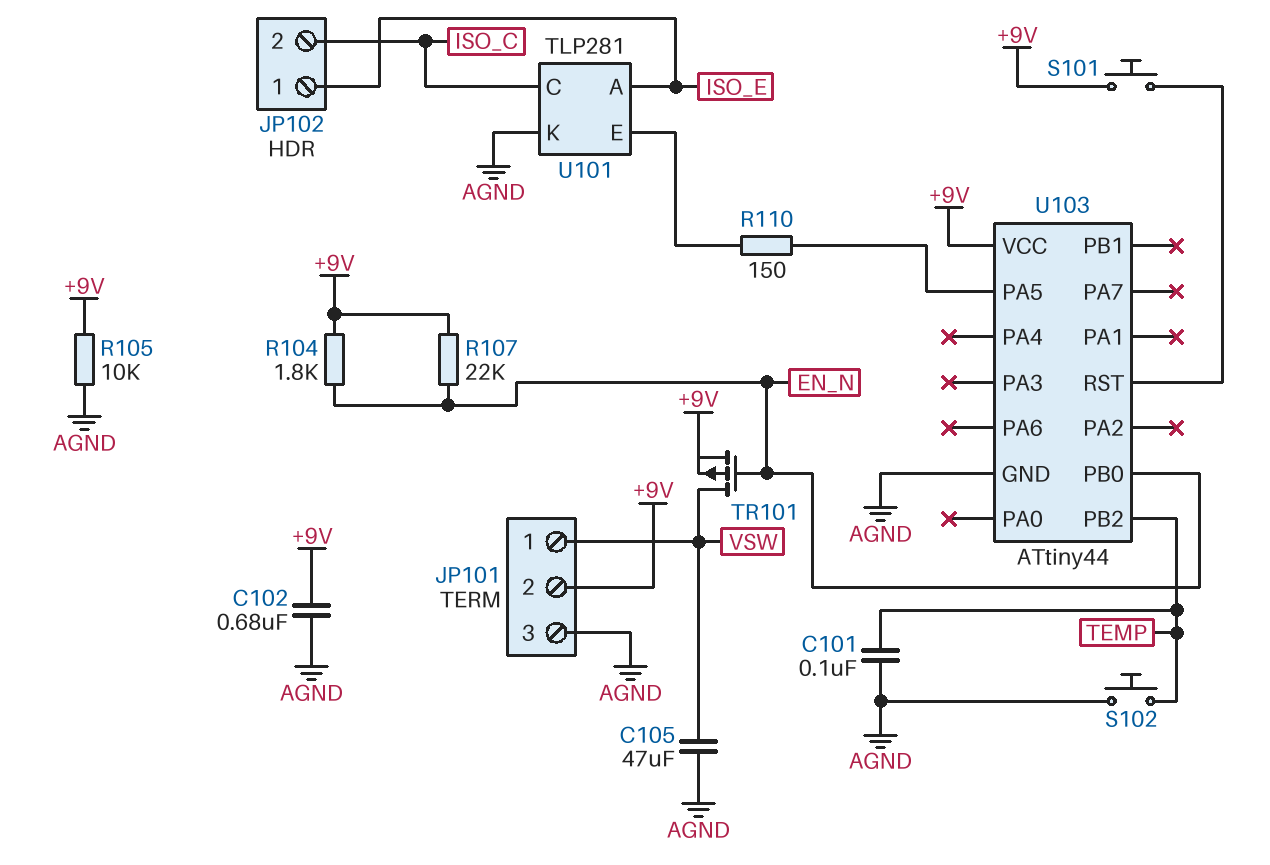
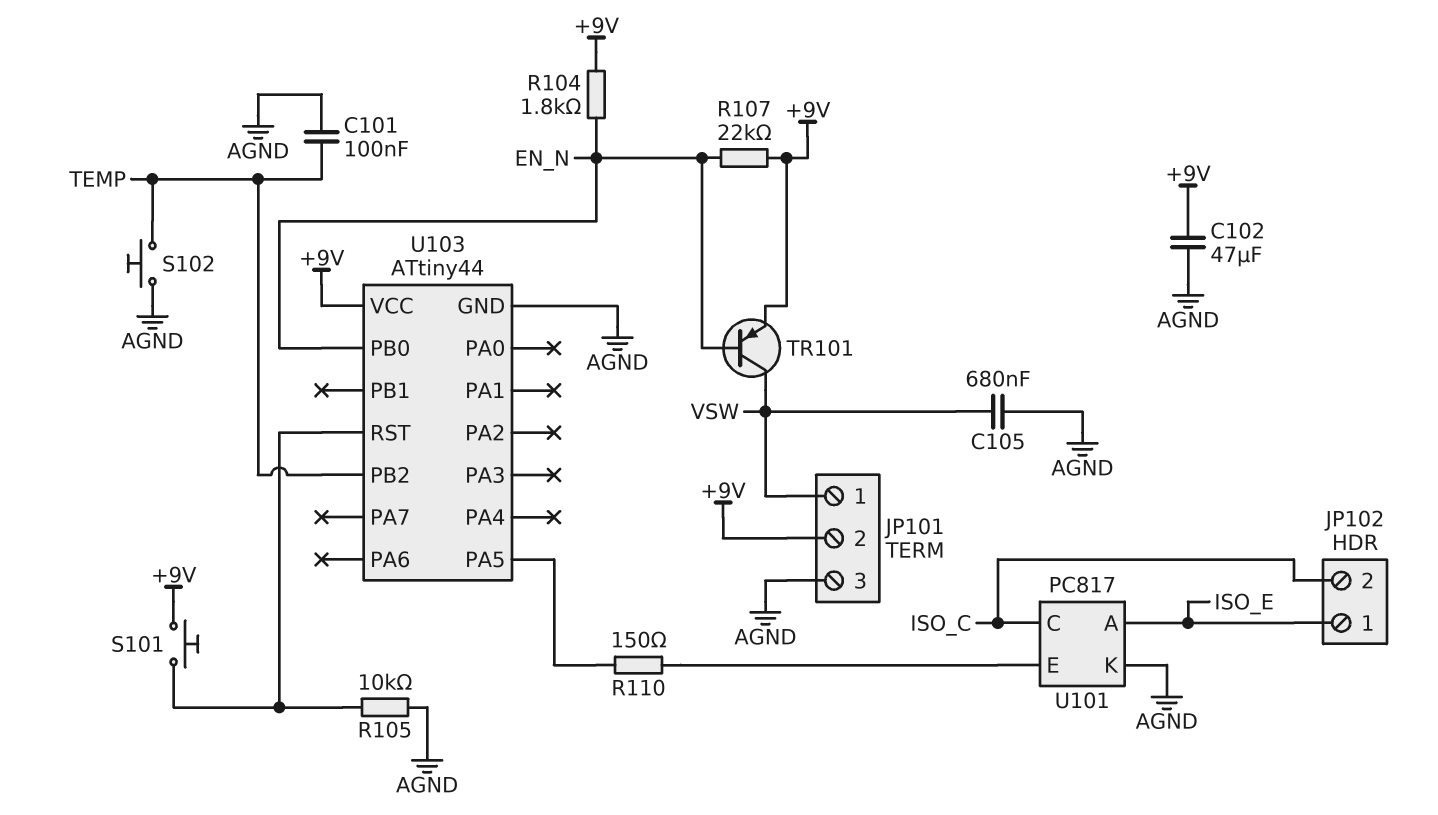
C102: 680nF (+9V, AGND) -> 47uF (+9V, AGND)
C105: 47uF (AGND, VSW) -> 680nF (AGND, VSW)
R105: 10k (+9V, AGND) -> 10k (AGND, U103/RST)
TR101: PMOS (G EN_N, D VSW, S +9V) -> PNP (B EN_N, C VSW, E +9V)
U101: TLP281 -> PC817

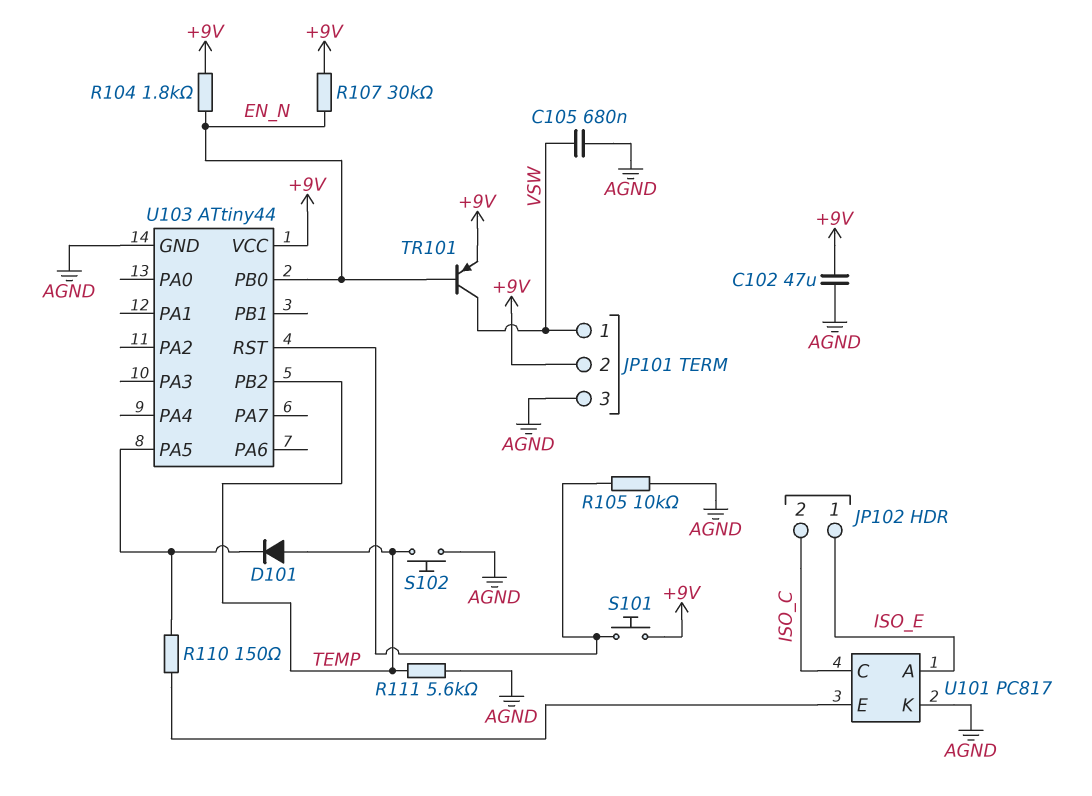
C101: 100nF (AGND, TEMP) -> none
D101: none -> diode (A TEMP, K U103/PA5)
R107: 22k (+9V, EN_N) -> 30k (+9V, EN_N)
R111: none -> 5.6k (AGND, TEMP)

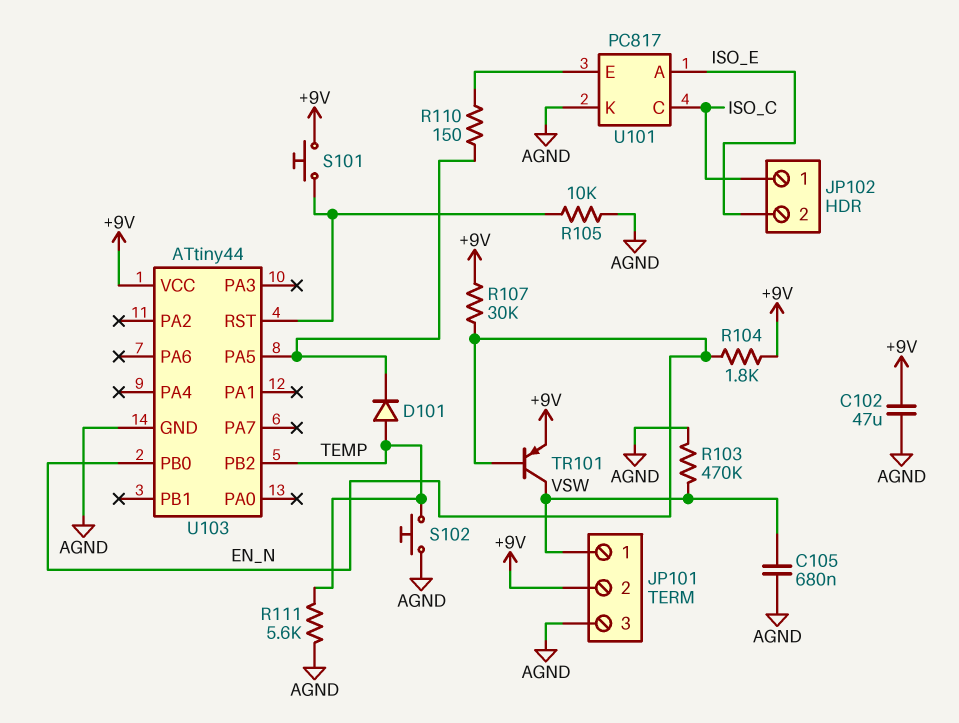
JP102 pin 1: ISO_E -> ISO_C
JP102 pin 2: ISO_C -> ISO_E
R103: none -> 470k (AGND, VSW)

